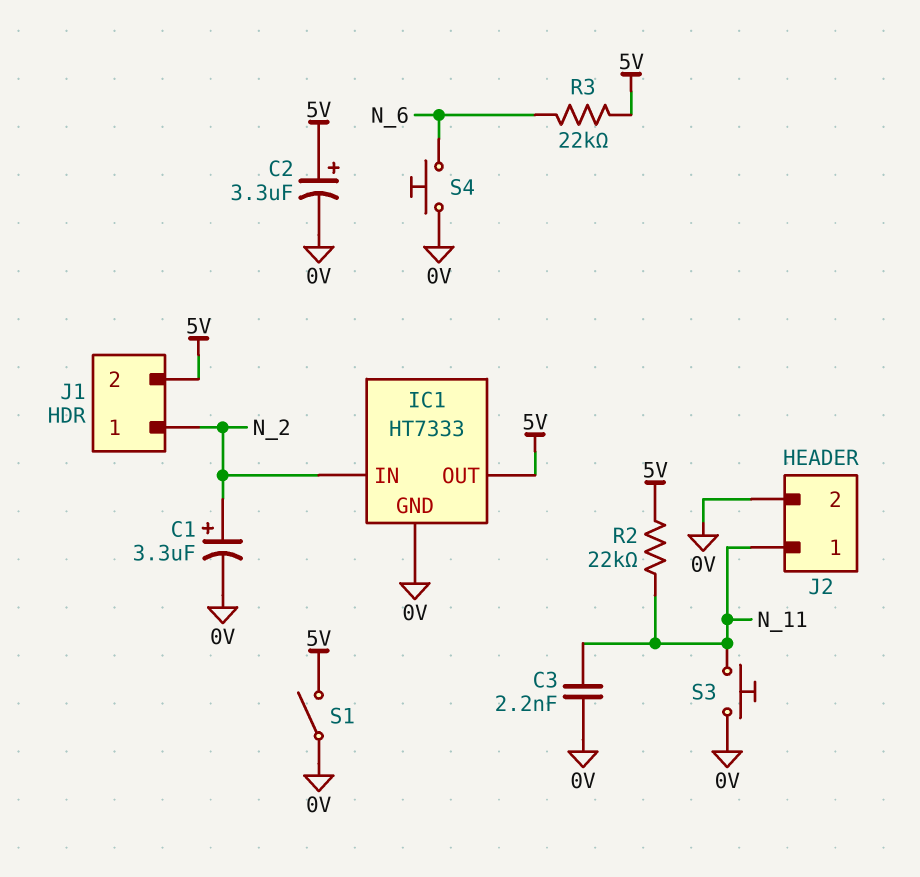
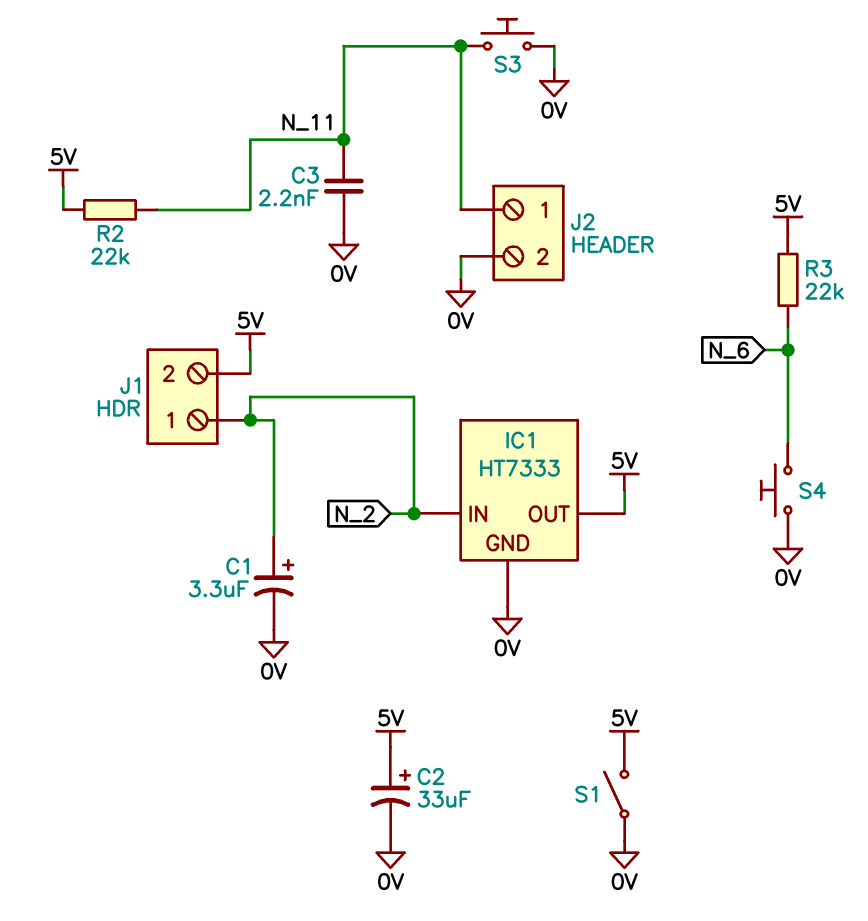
C2: 3.3uF (plus 5V, minus 0V) -> 33uF (plus 5V, minus 0V)

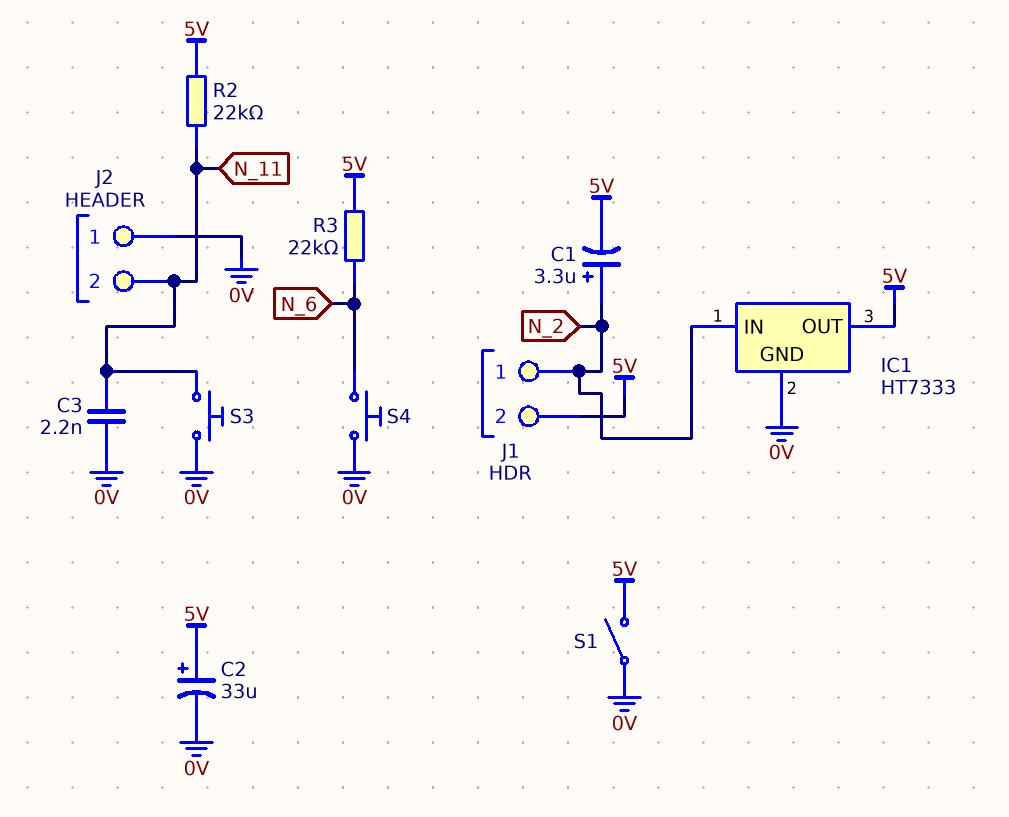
C1: 3.3uF (plus N_2, minus 0V) -> 3.3uF (plus N_2, minus 5V)
J2 pin 1: N_11 -> 0V
J2 pin 2: 0V -> N_11

